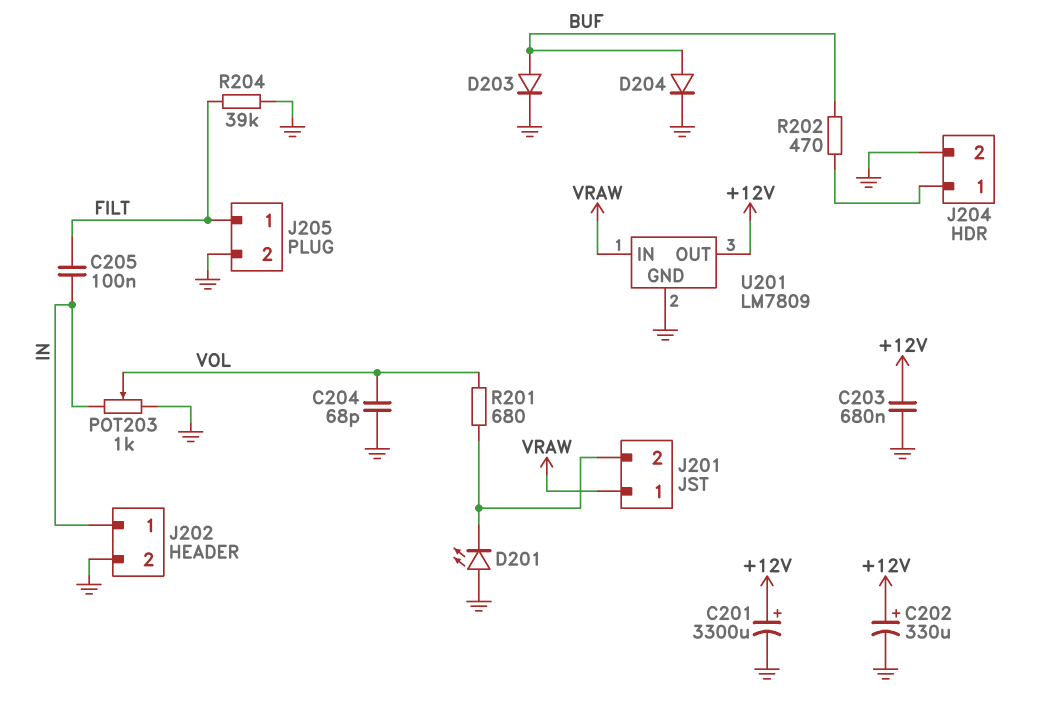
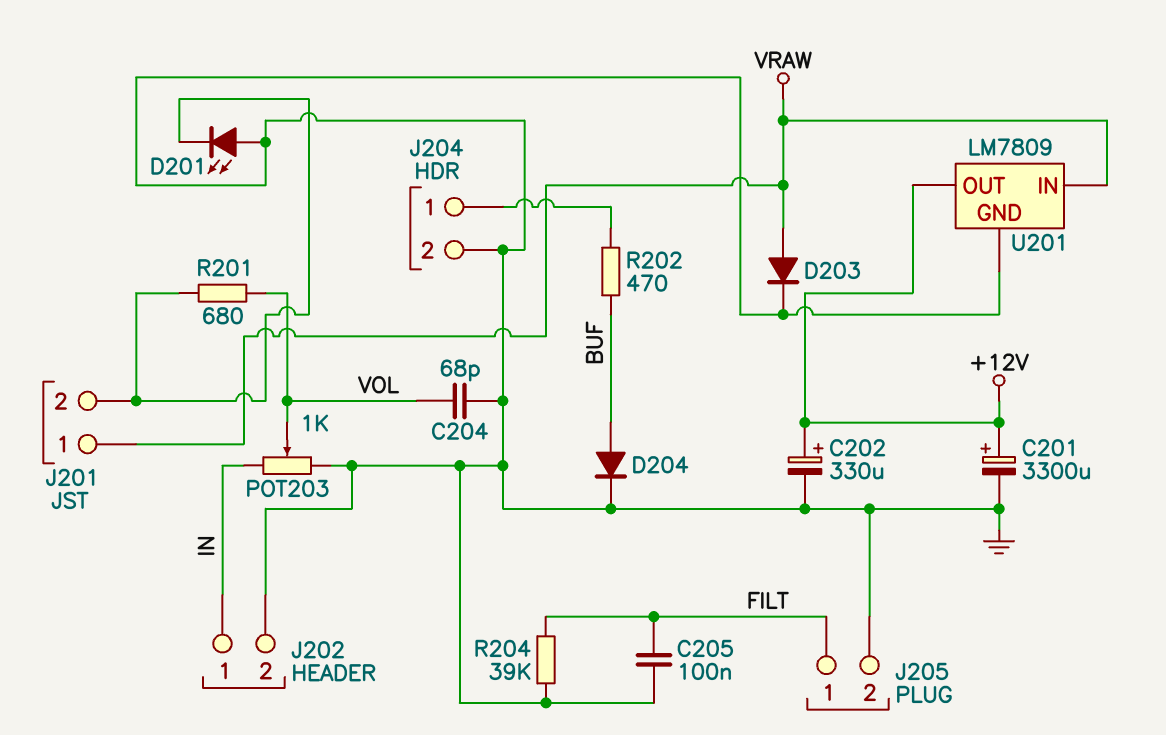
C203: 680nF (+12V, GND) -> none
C205: 100nF (FILT, IN) -> 100nF (FILT, GND)
D203: diode (A BUF, K GND) -> diode (A VRAW, K GND)

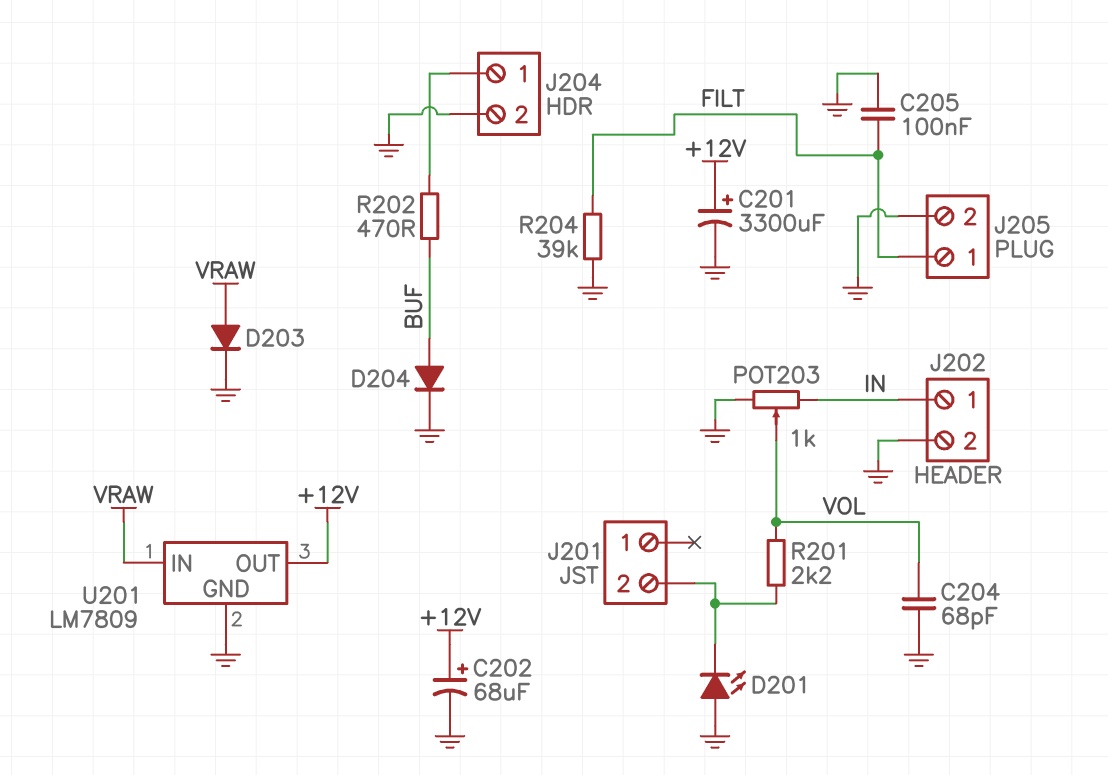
C202: 330uF (plus +12V, minus GND) -> 68uF (plus +12V, minus GND)
J201 pin 1: VRAW -> none
R201: 680 (J201/2, VOL) -> 2.2k (J201/2, VOL)

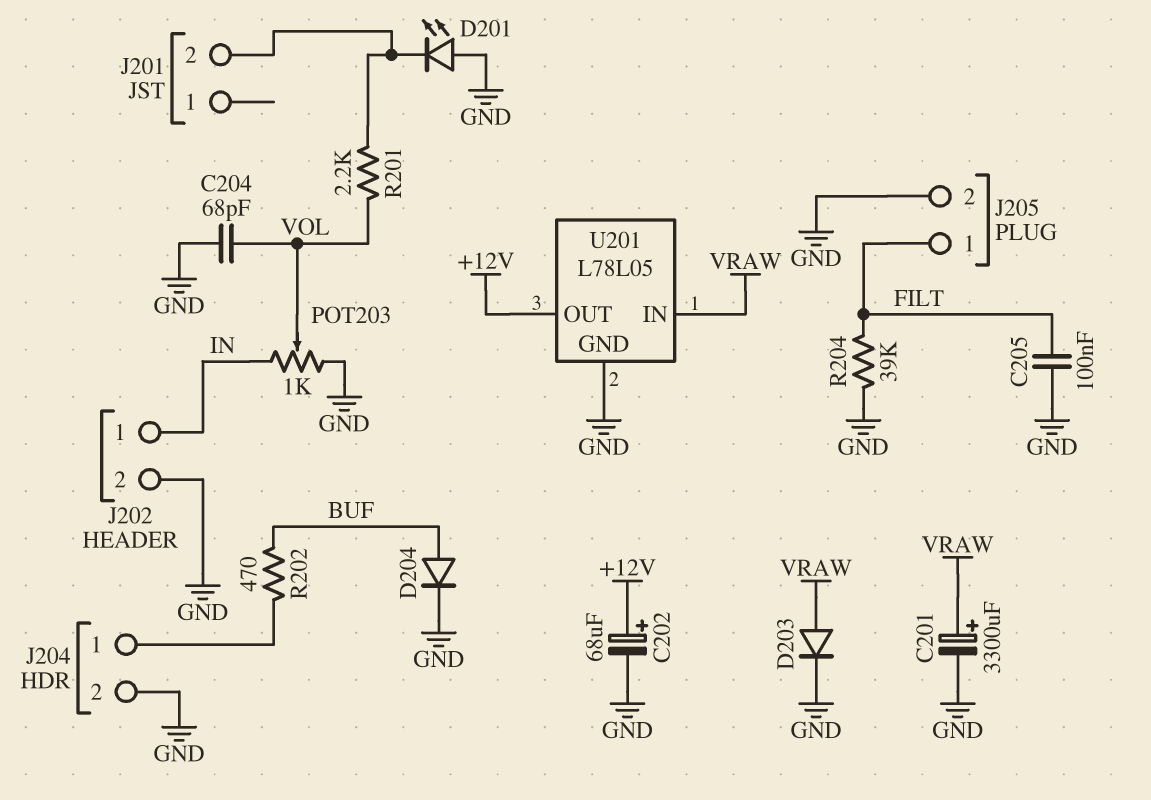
C201: 3300uF (plus +12V, minus GND) -> 3300uF (plus VRAW, minus GND)
U201: LM7809 -> L78L05

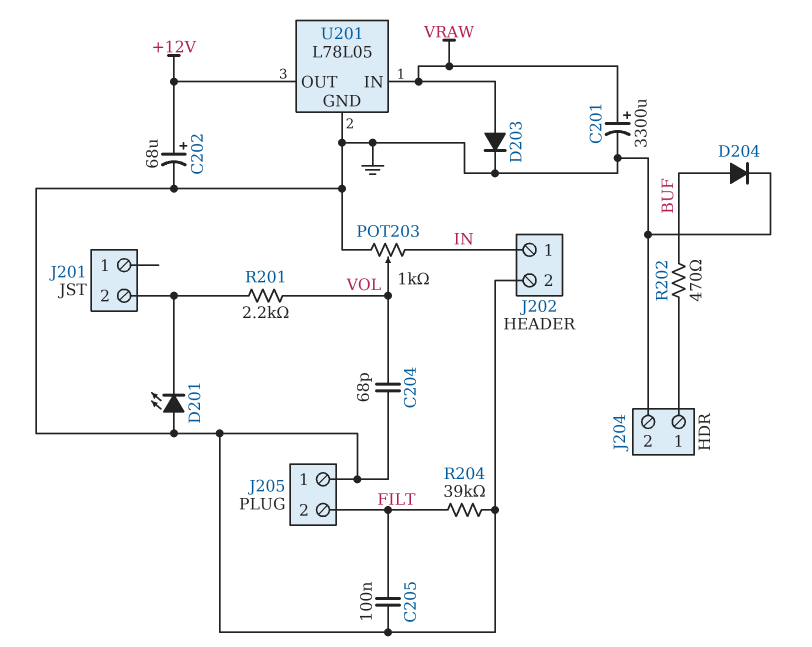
J205 pin 1: FILT -> GND
J205 pin 2: GND -> FILT

